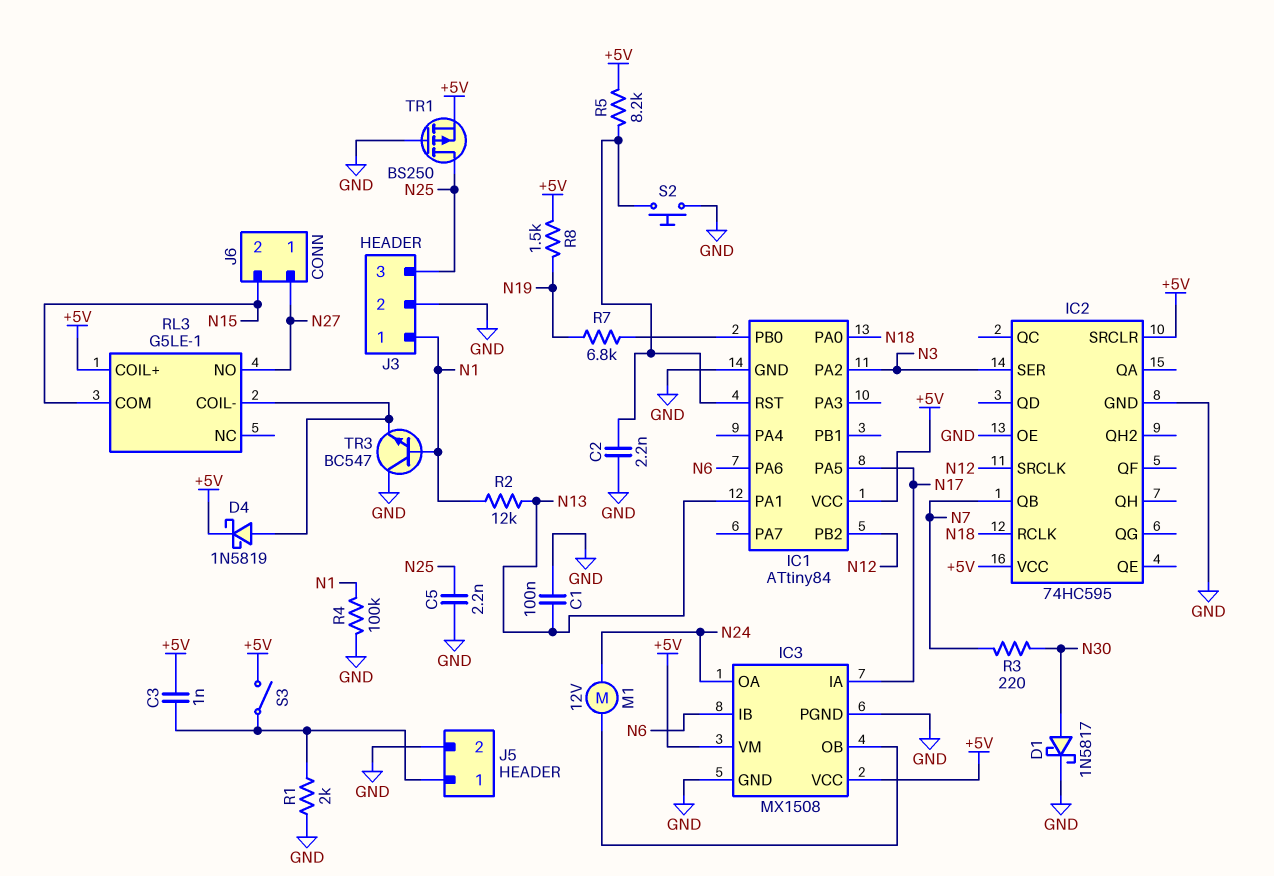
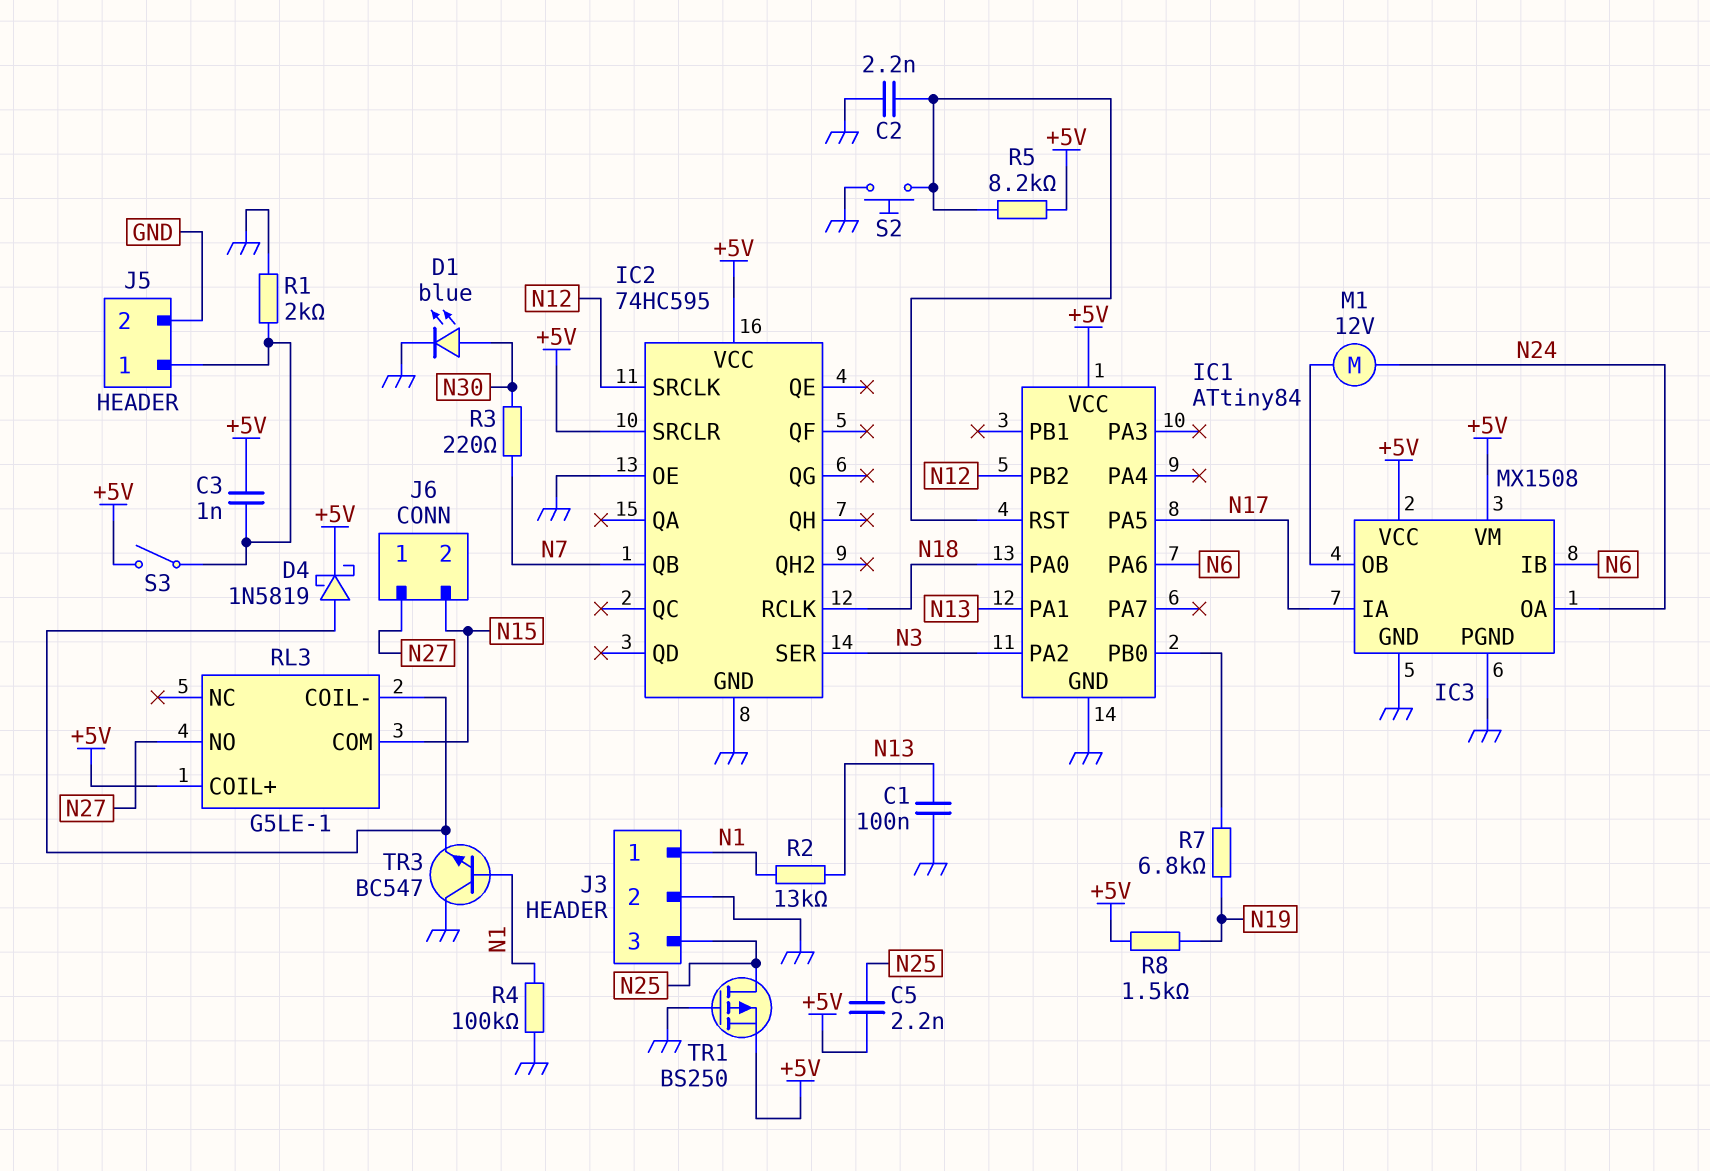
C5: 2.2nF (GND, N25) -> 2.2nF (+5V, N25)
D1: schottky 1N5817 (A N30, K GND) -> LED blue (A N30, K GND)
R2: 12k (N1, N13) -> 13k (N1, N13)

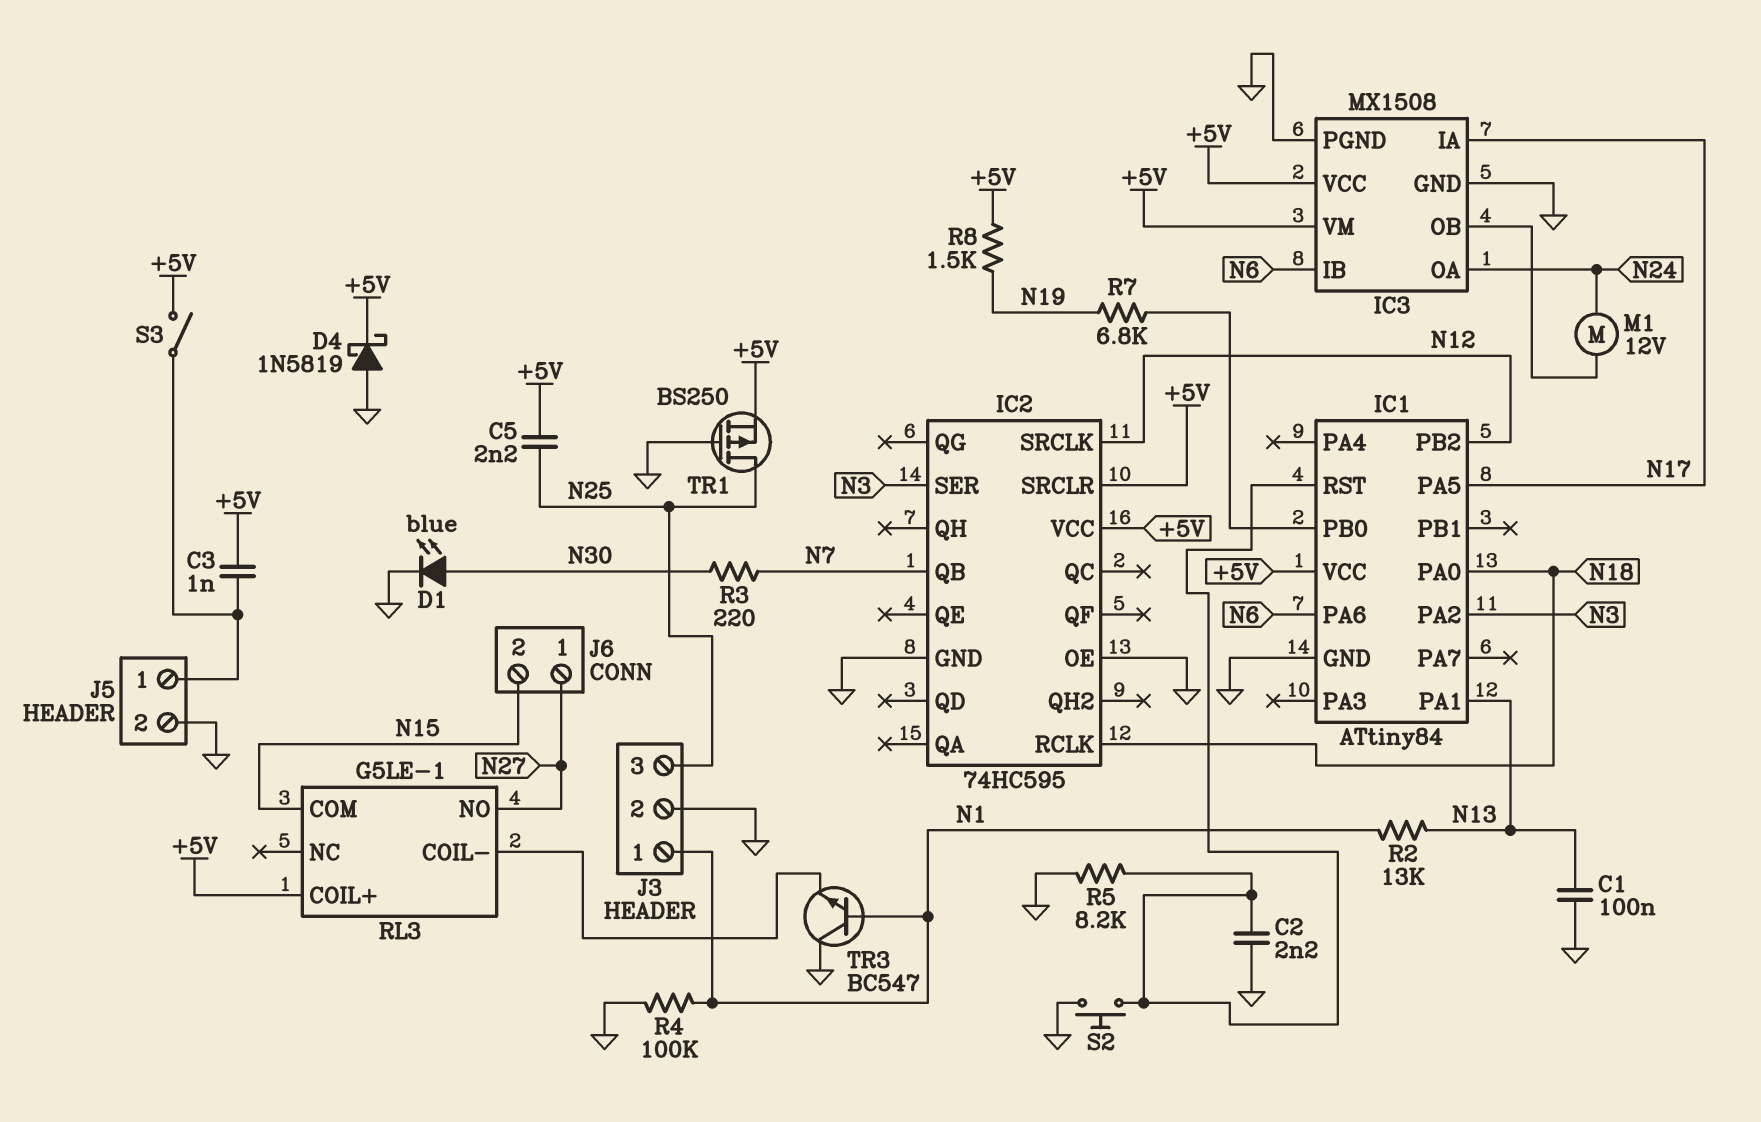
D4: schottky 1N5819 (A RL3/COIL-, K +5V) -> schottky 1N5819 (A GND, K +5V)
R1: 2k (GND, J5/1) -> none
R5: 8.2k (+5V, IC1/RST) -> 8.2k (GND, IC1/RST)

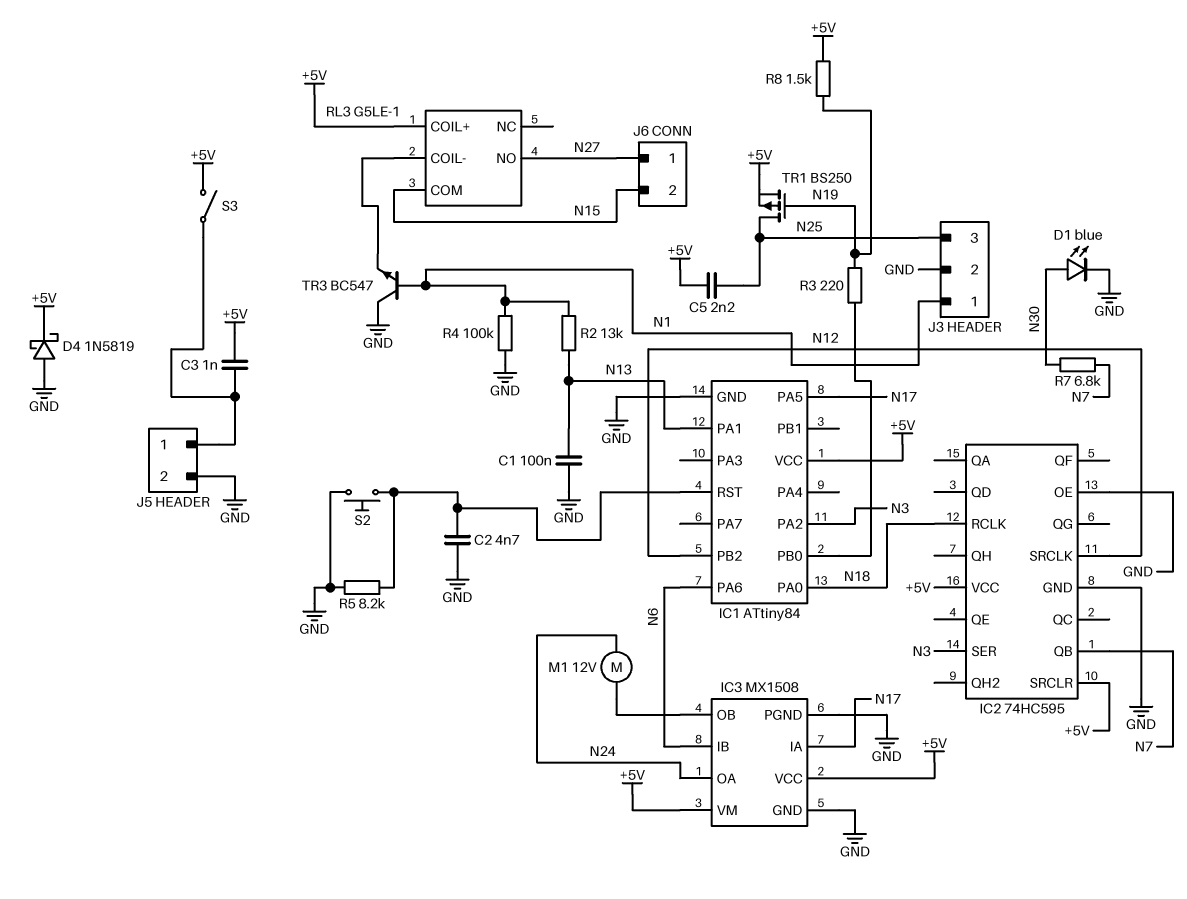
C2: 2.2nF (GND, IC1/RST) -> 4.7nF (GND, IC1/RST)
R3: 220 (N7, N30) -> 220 (IC1/PB0, N19)
R7: 6.8k (IC1/PB0, N19) -> 6.8k (N7, N30)
TR1: PMOS BS250 (G GND, D N25, S +5V) -> PMOS BS250 (G N19, D N25, S +5V)

